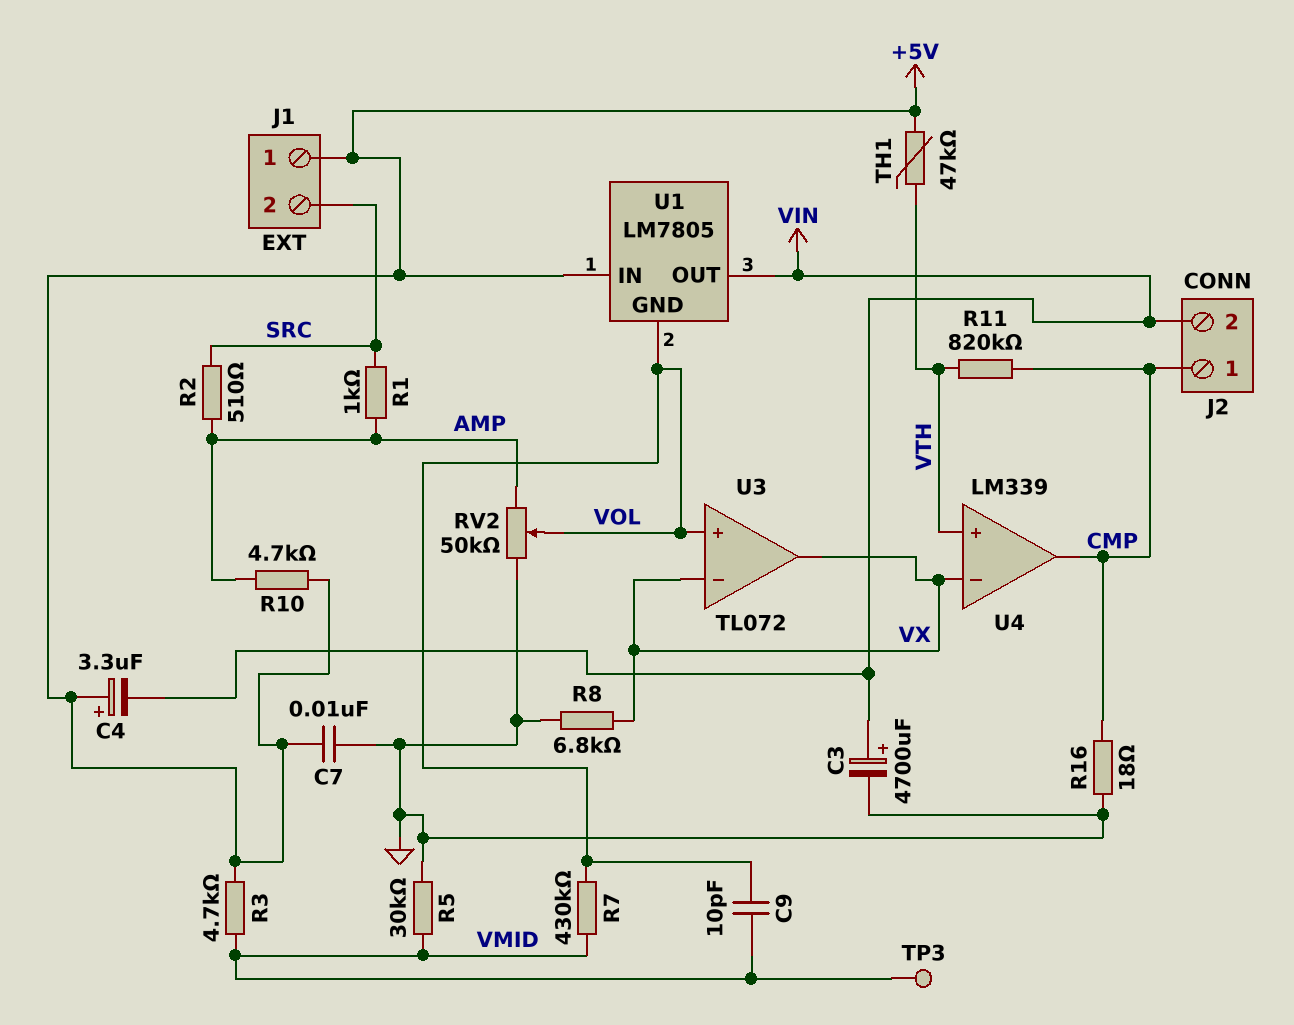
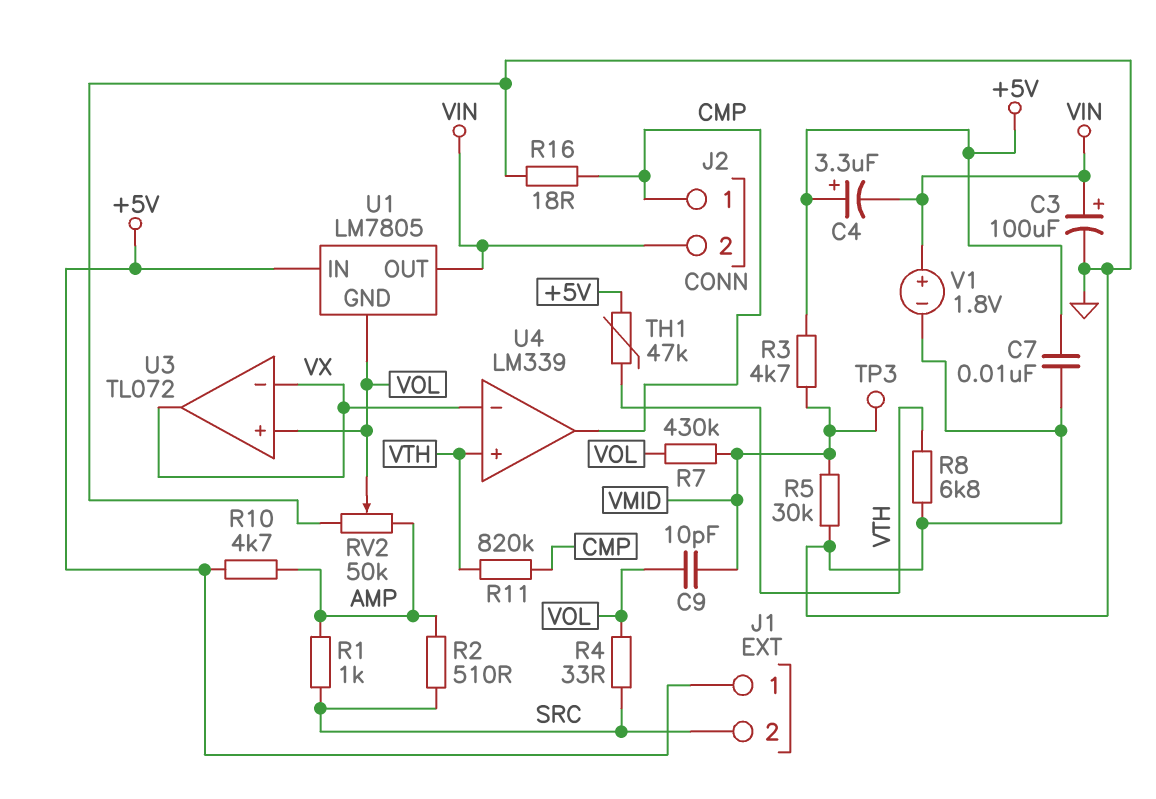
C3: 4700uF (plus VIN, minus GND) -> 100uF (plus VIN, minus GND)
R4: none -> 33 (SRC, VOL)
R8: 6.8k (GND, VX) -> 6.8k (GND, VTH)
V1: none -> 1.8V (plus VIN, minus GND)

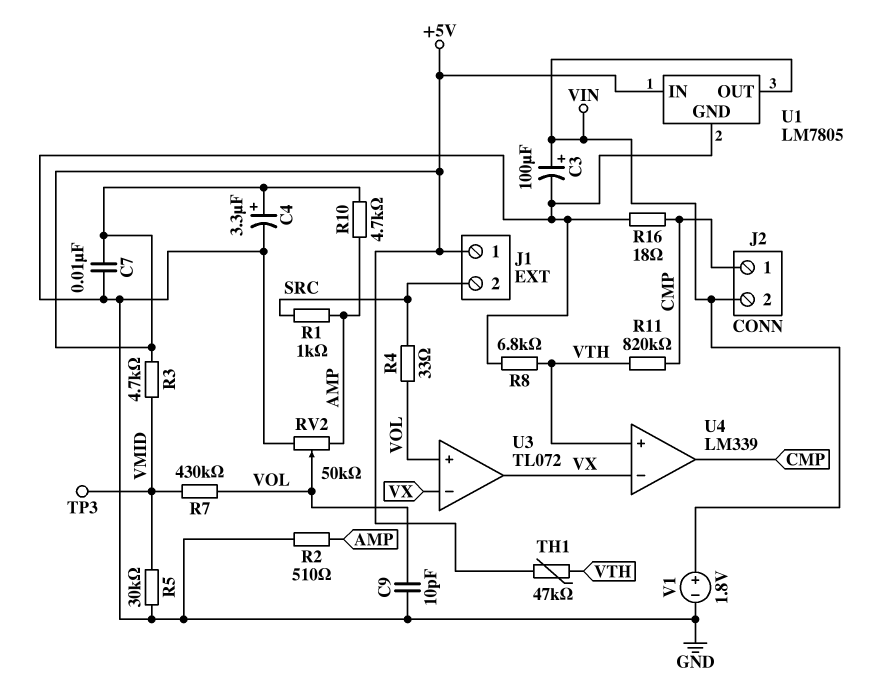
C4: 3.3uF (plus +5V, minus VIN) -> 3.3uF (plus +5V, minus GND)
C9: 10pF (VMID, VOL) -> 10pF (GND, VOL)
R2: 510 (AMP, SRC) -> 510 (AMP, GND)
U1 pin GND: VOL -> GND

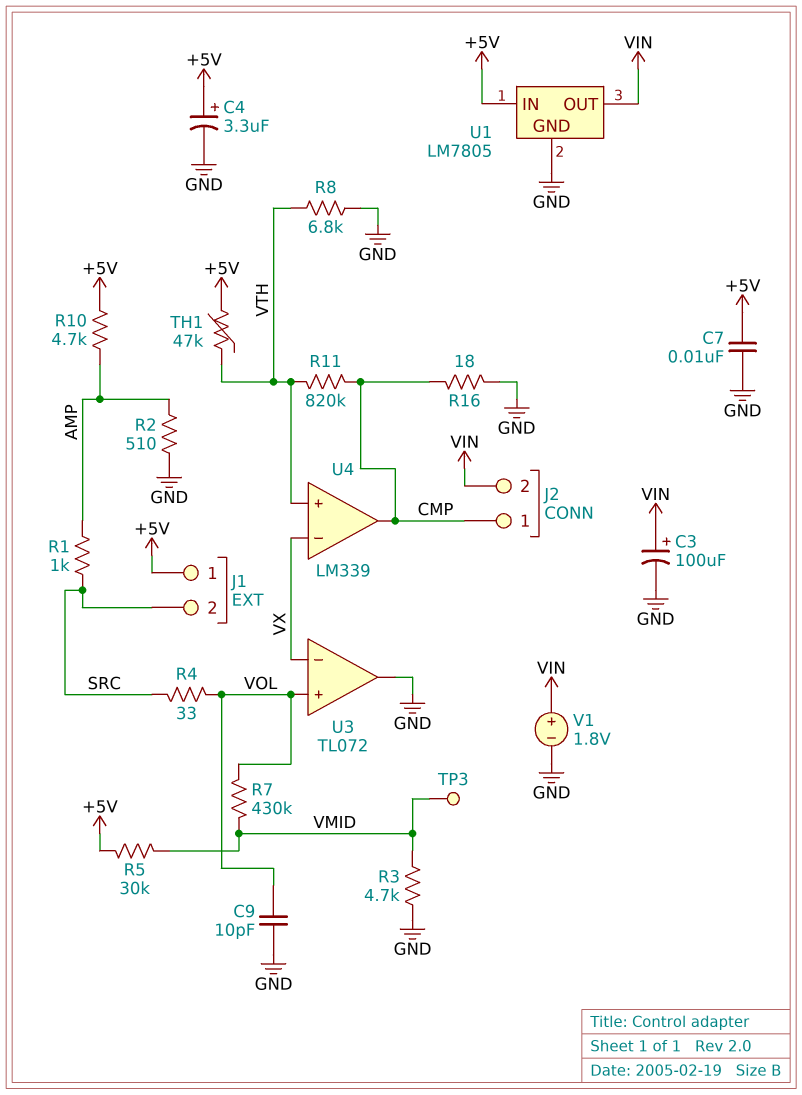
R3: 4.7k (+5V, VMID) -> 4.7k (GND, VMID)
R5: 30k (GND, VMID) -> 30k (+5V, VMID)
RV2: 50k (AMP, GND, wiper VOL) -> none
U3 pin out: VX -> GND

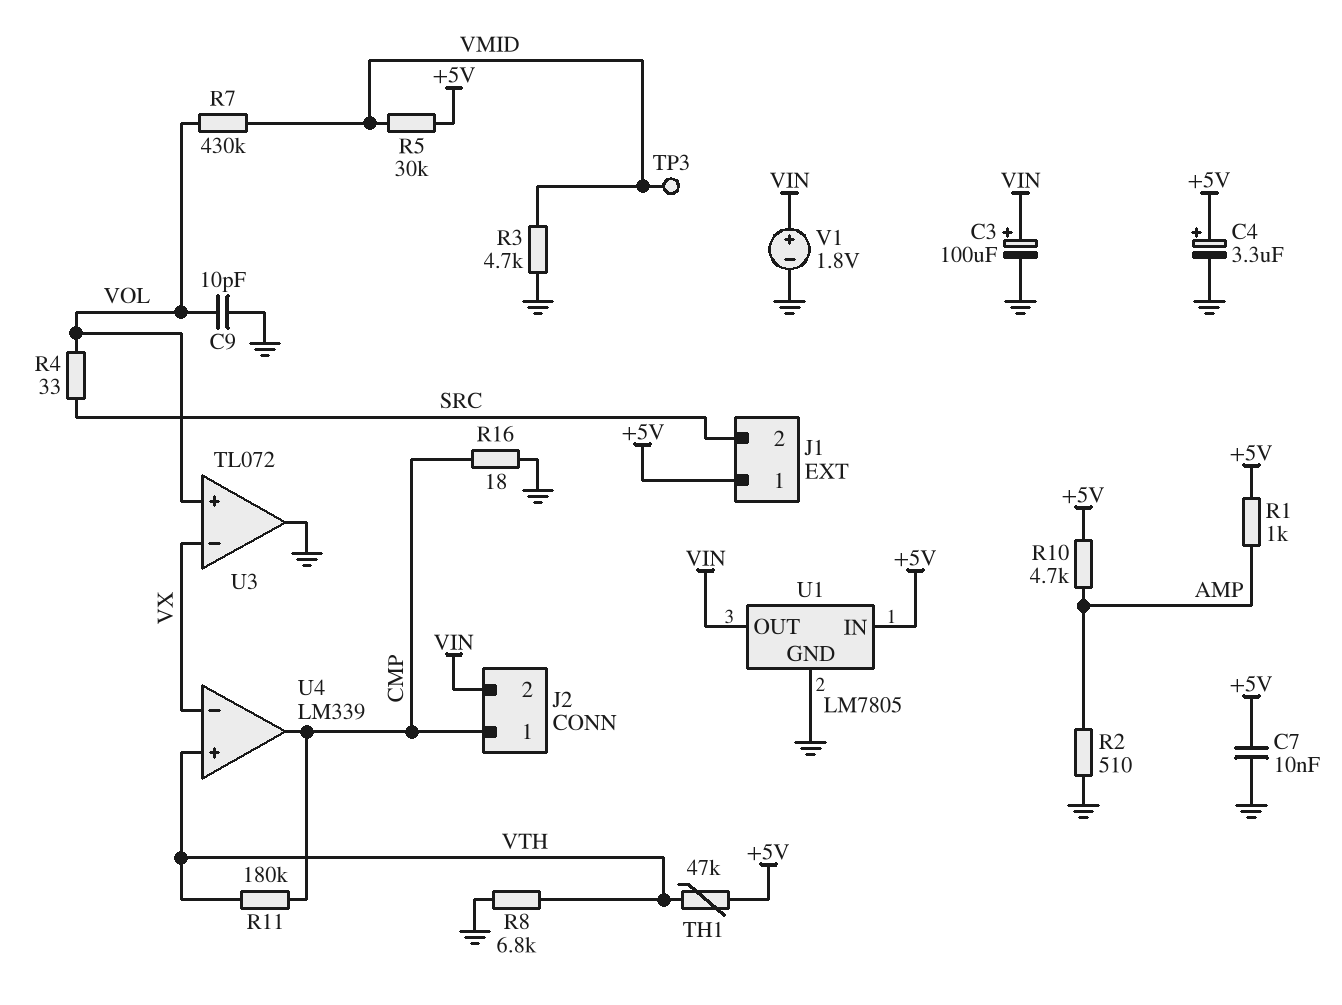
R1: 1k (AMP, SRC) -> 1k (+5V, AMP)
R11: 820k (CMP, VTH) -> 180k (CMP, VTH)

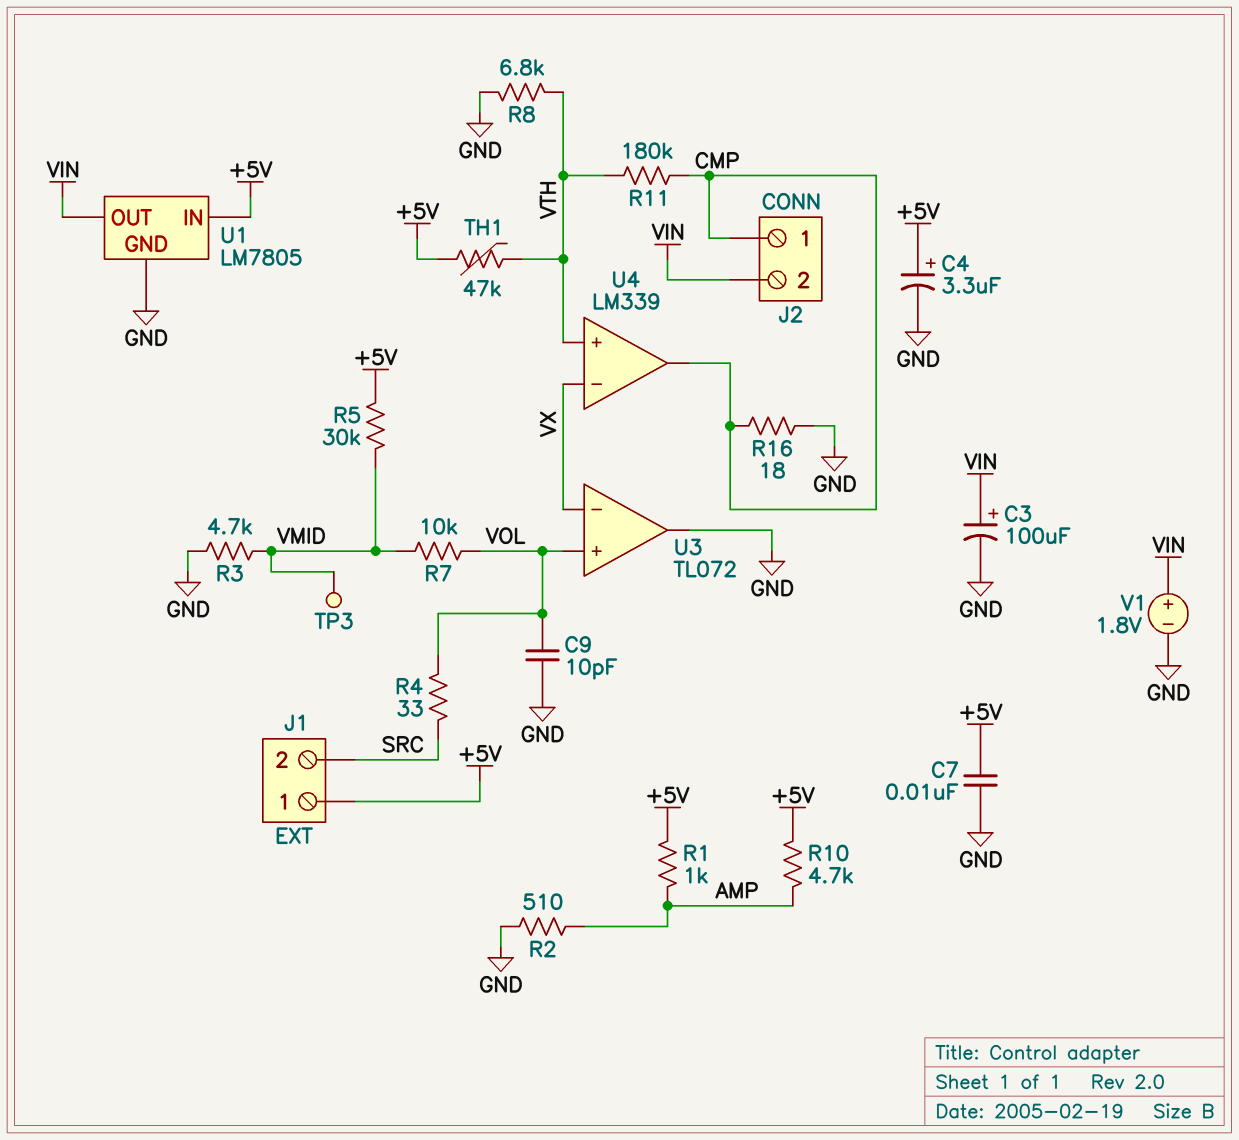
R7: 430k (VMID, VOL) -> 10k (VMID, VOL)

